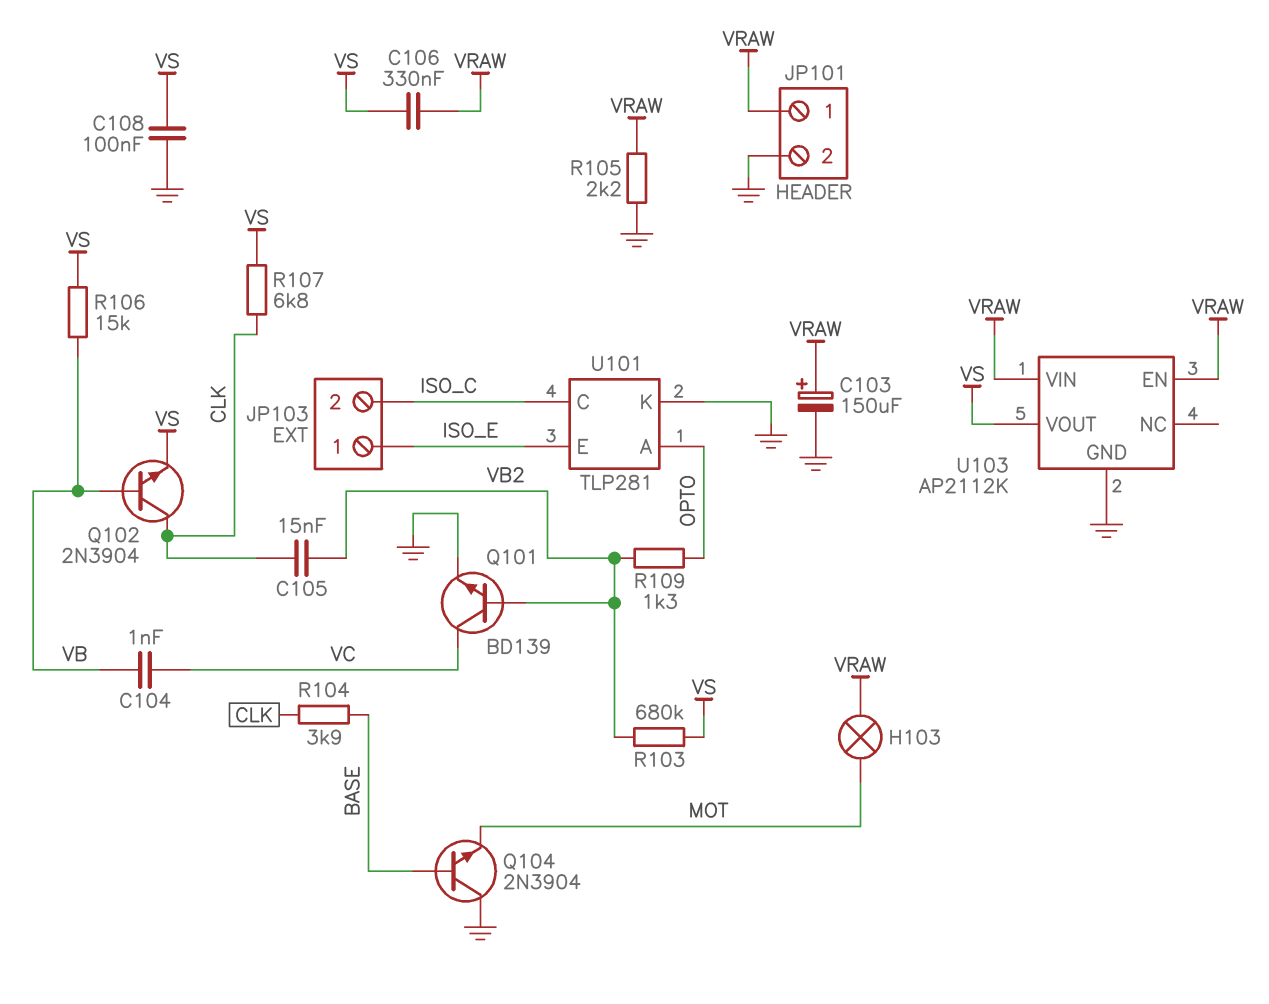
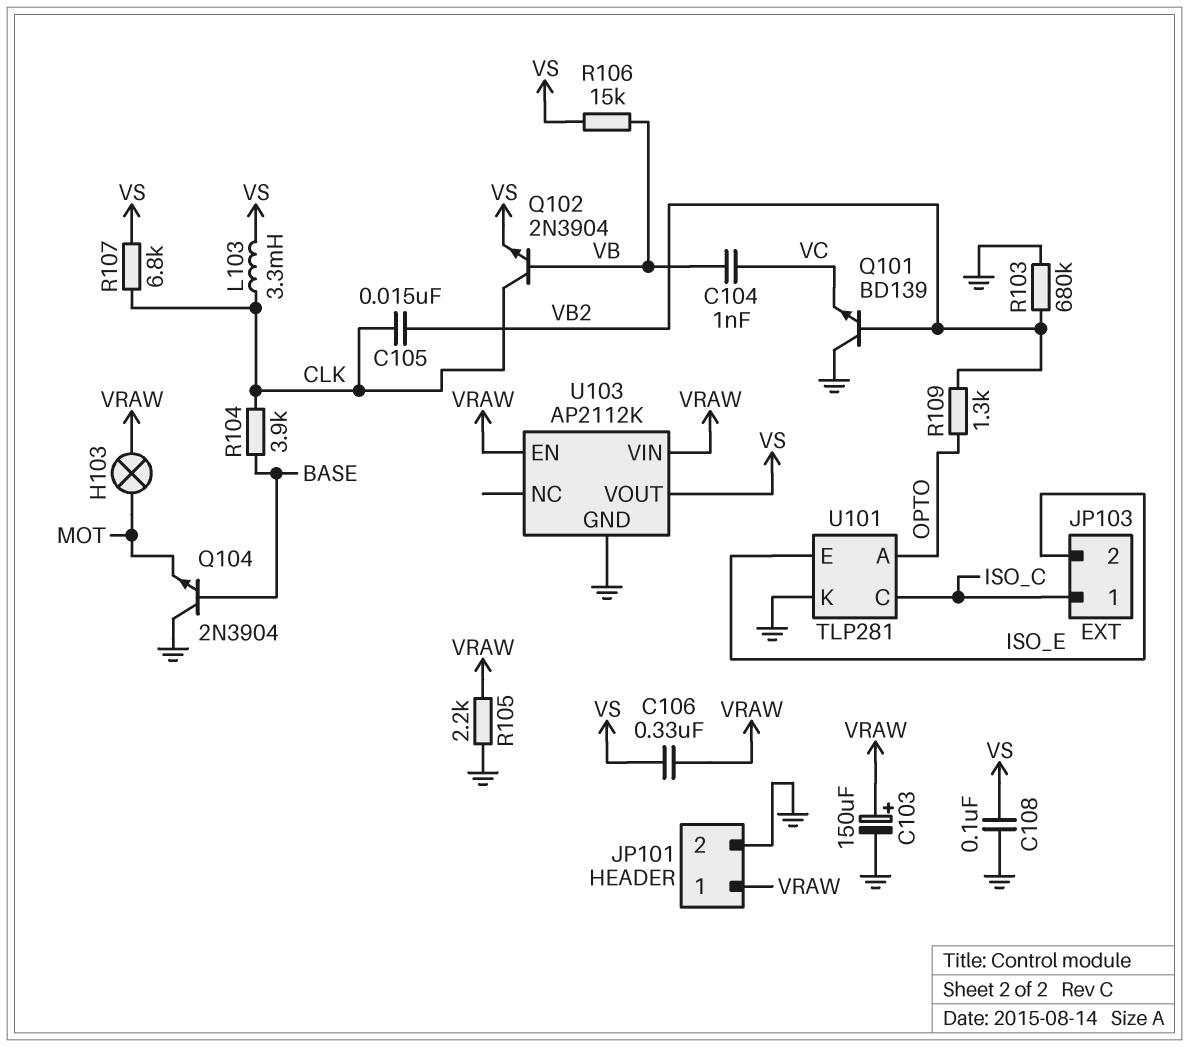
JP103 pin 1: ISO_E -> ISO_C
JP103 pin 2: ISO_C -> ISO_E
L103: none -> 3.3mH (CLK, VS)
Q101: NPN BD139 (B VB2, C VC, E GND) -> NPN BD139 (B VB2, C GND, E VC)
R103: 680k (VB2, VS) -> 680k (GND, VB2)

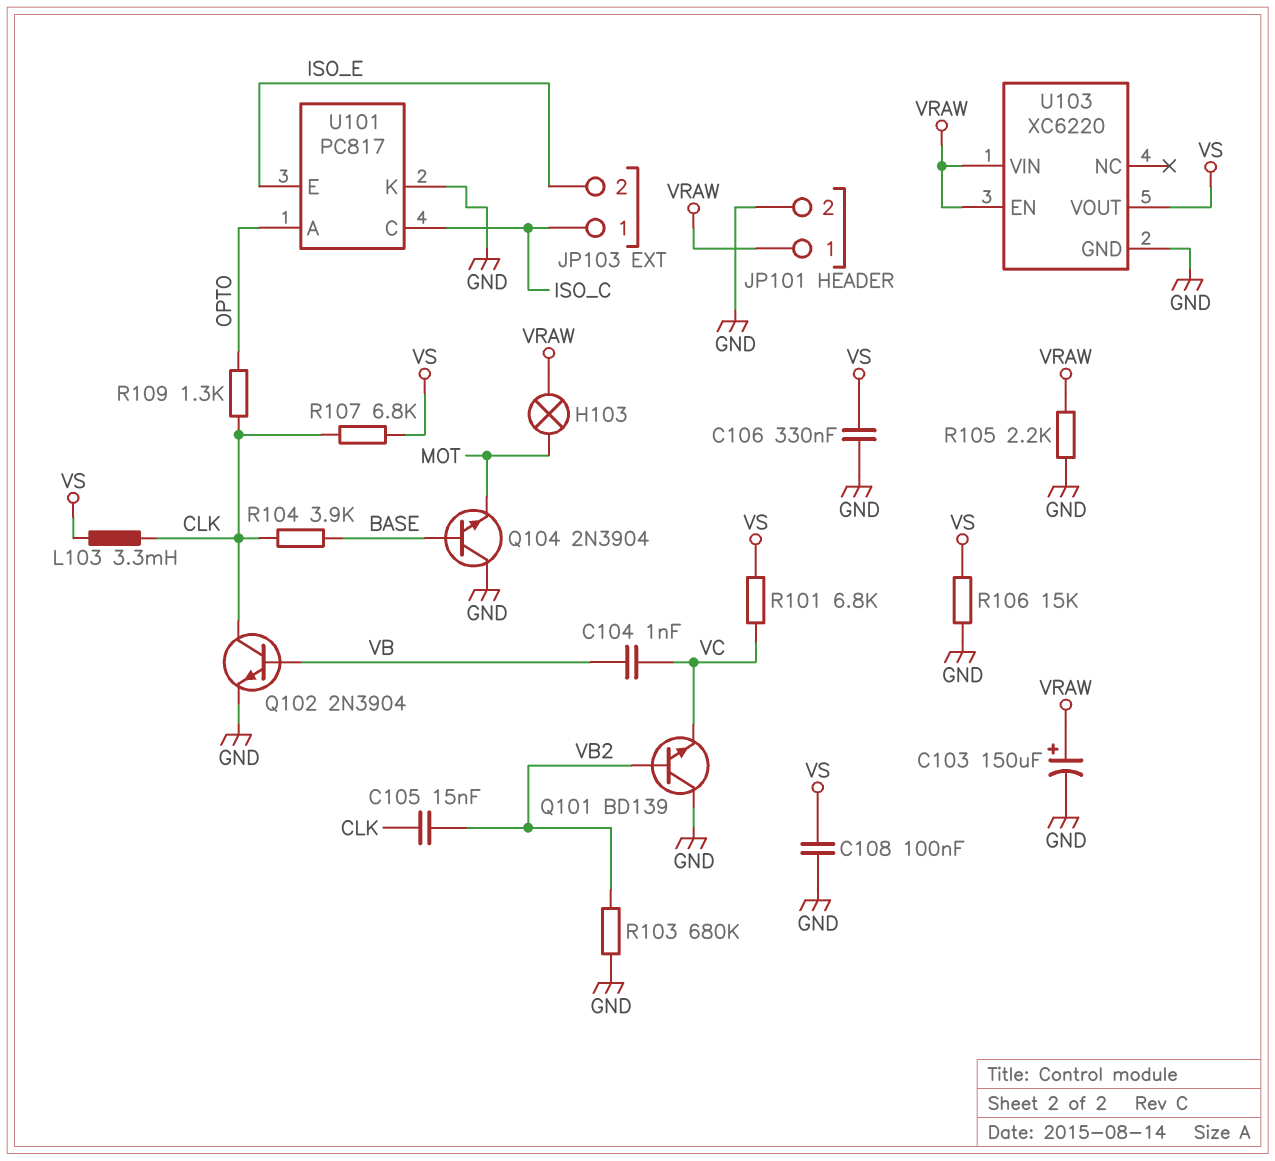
C106: 330nF (VRAW, VS) -> 330nF (GND, VS)
Q102: NPN 2N3904 (B VB, C CLK, E VS) -> NPN 2N3904 (B VB, C CLK, E GND)
R101: none -> 6.8k (VC, VS)
R106: 15k (VB, VS) -> 15k (GND, VS)
R109: 1.3k (OPTO, VB2) -> 1.3k (CLK, OPTO)
U101: TLP281 -> PC817
U103: AP2112K -> XC6220

